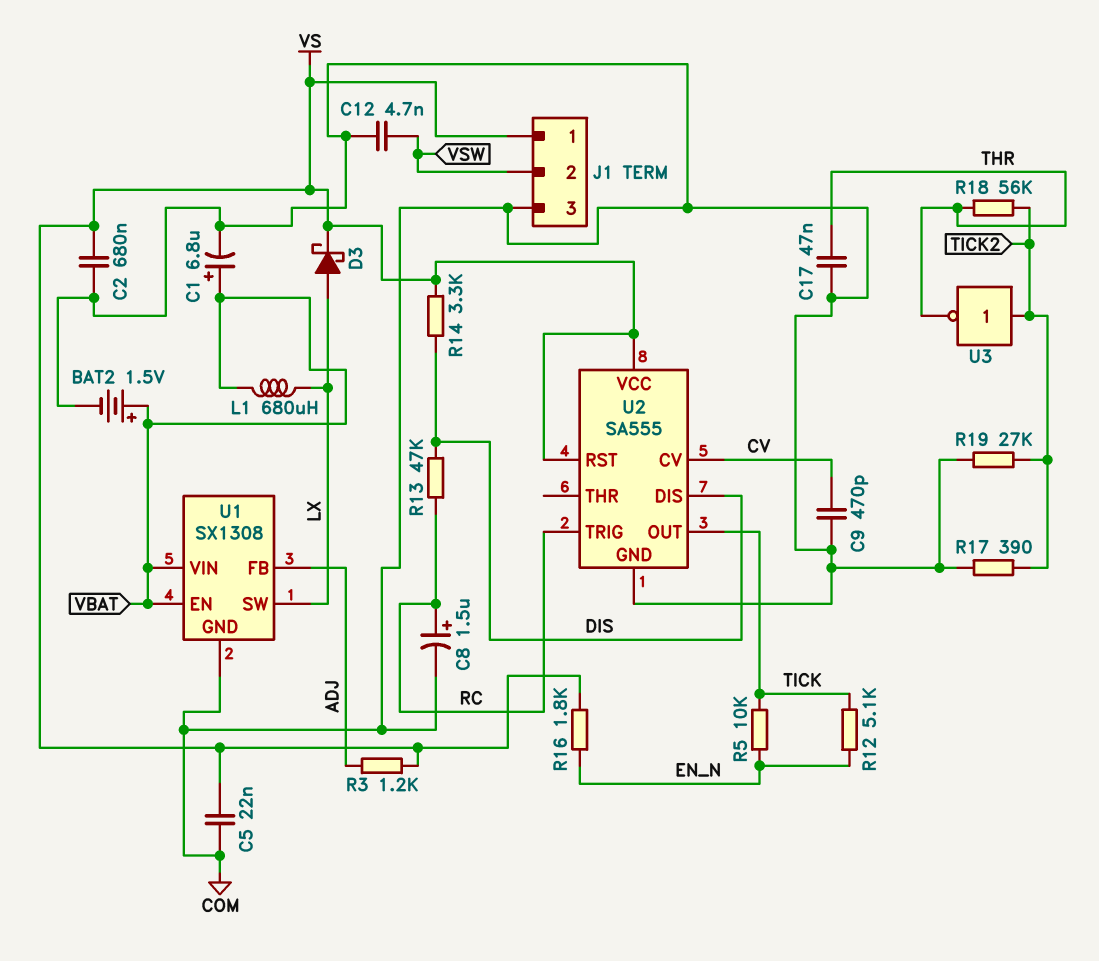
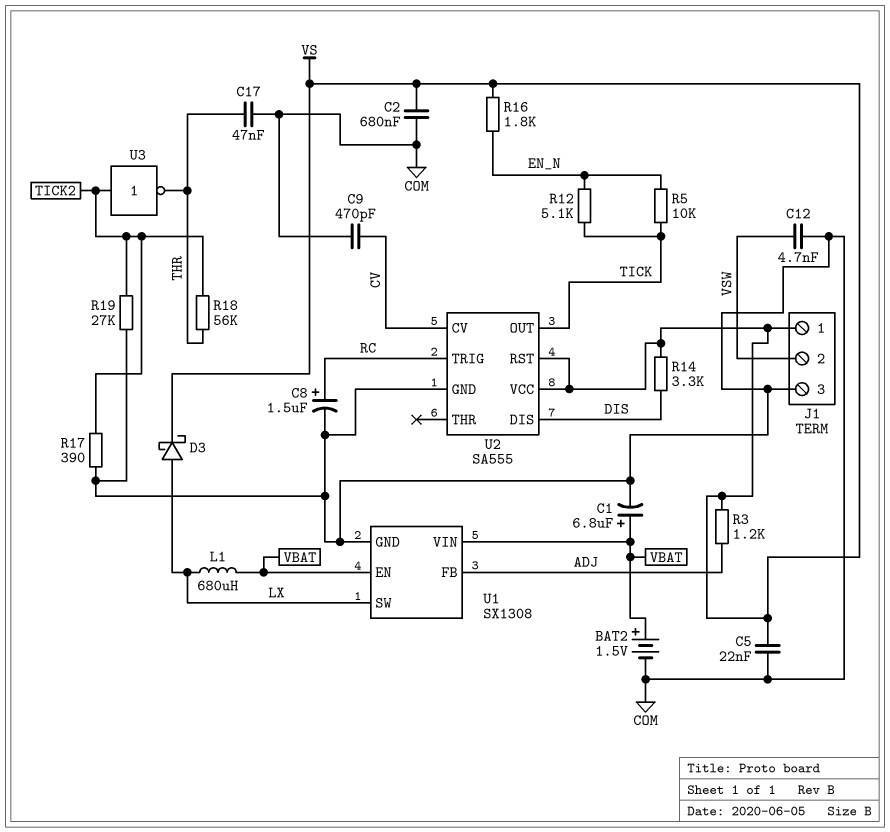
R13: 47k (DIS, RC) -> none

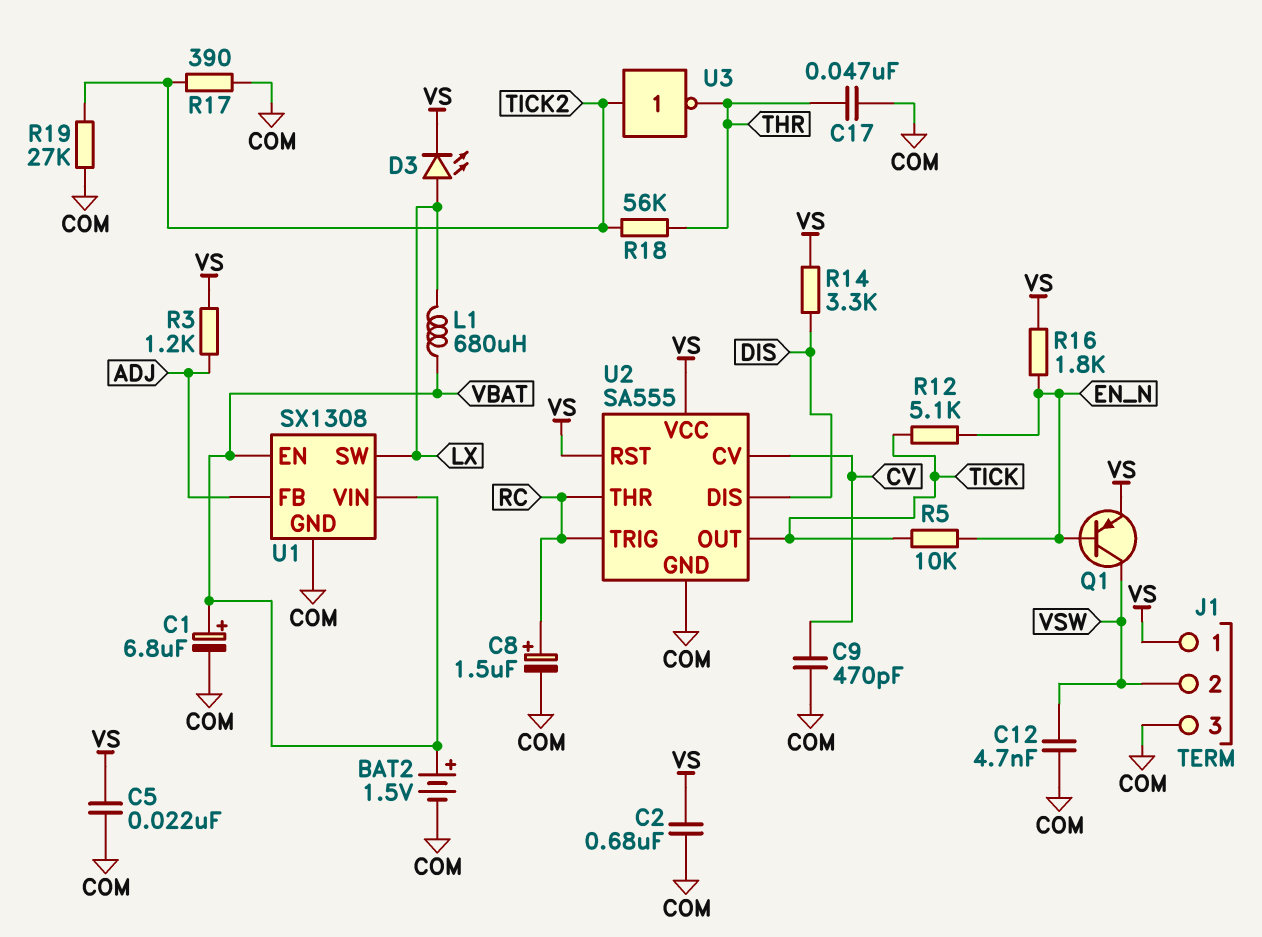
D3: schottky (A LX, K VS) -> LED (A LX, K VS)
Q1: none -> PNP (B EN_N, C VSW, E VS)
U2 pin THR: none -> RC

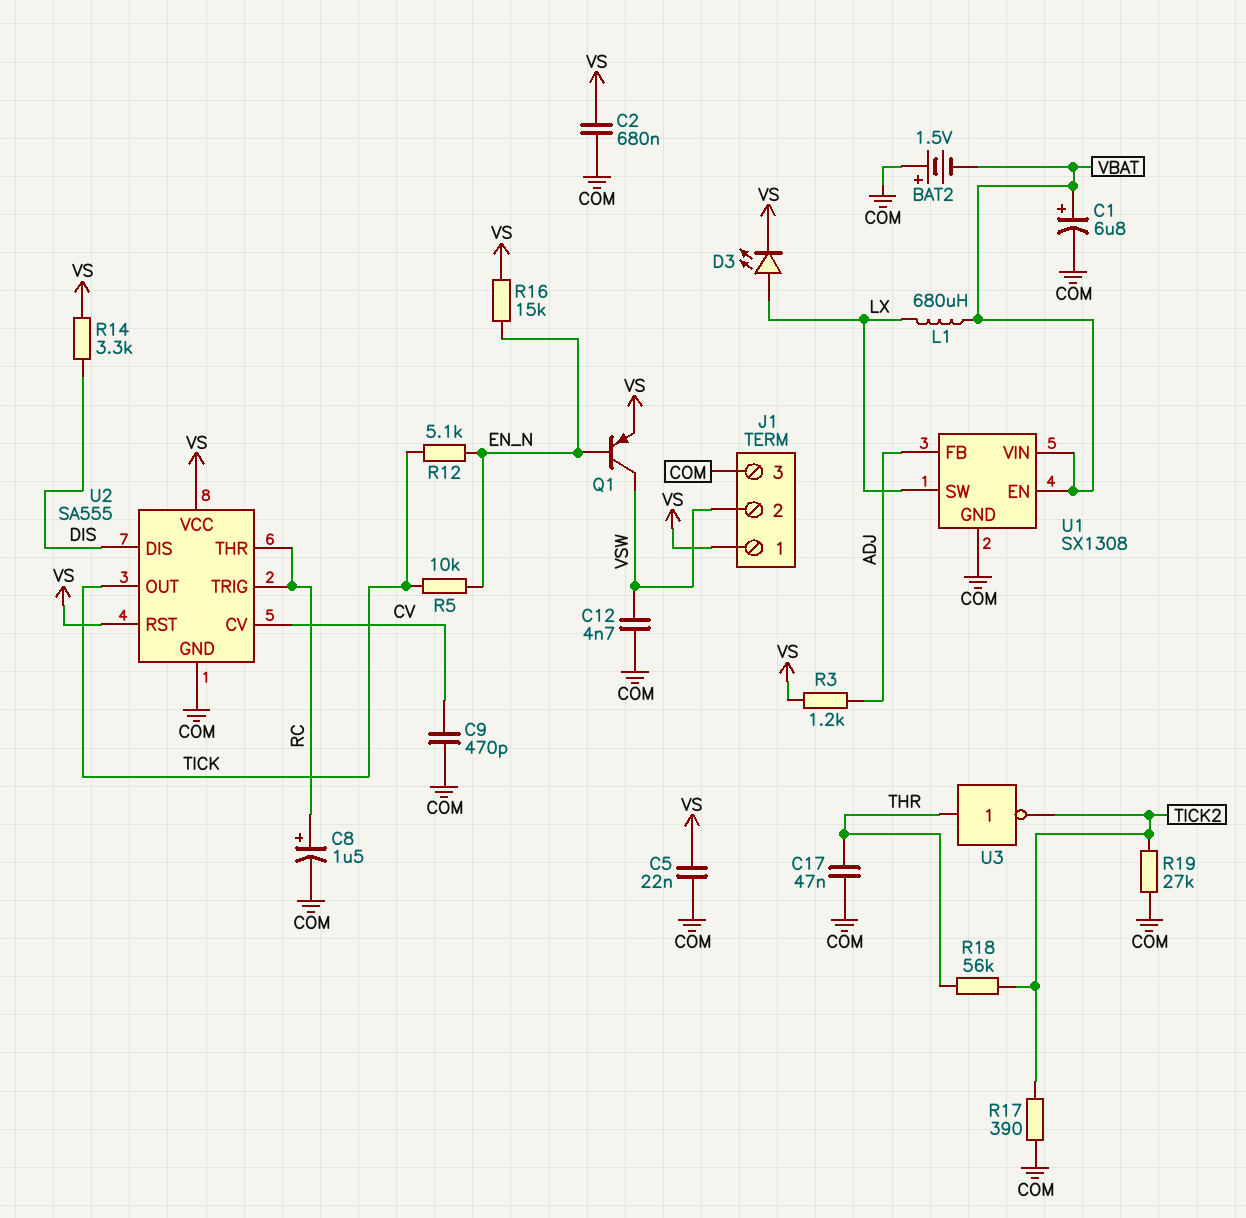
BAT2: 1.5V (plus VBAT, minus COM) -> 1.5V (plus COM, minus VBAT)
R16: 1.8k (EN_N, VS) -> 15k (EN_N, VS)
U3: NOT (in TICK2, out THR) -> NOT (in THR, out TICK2)

